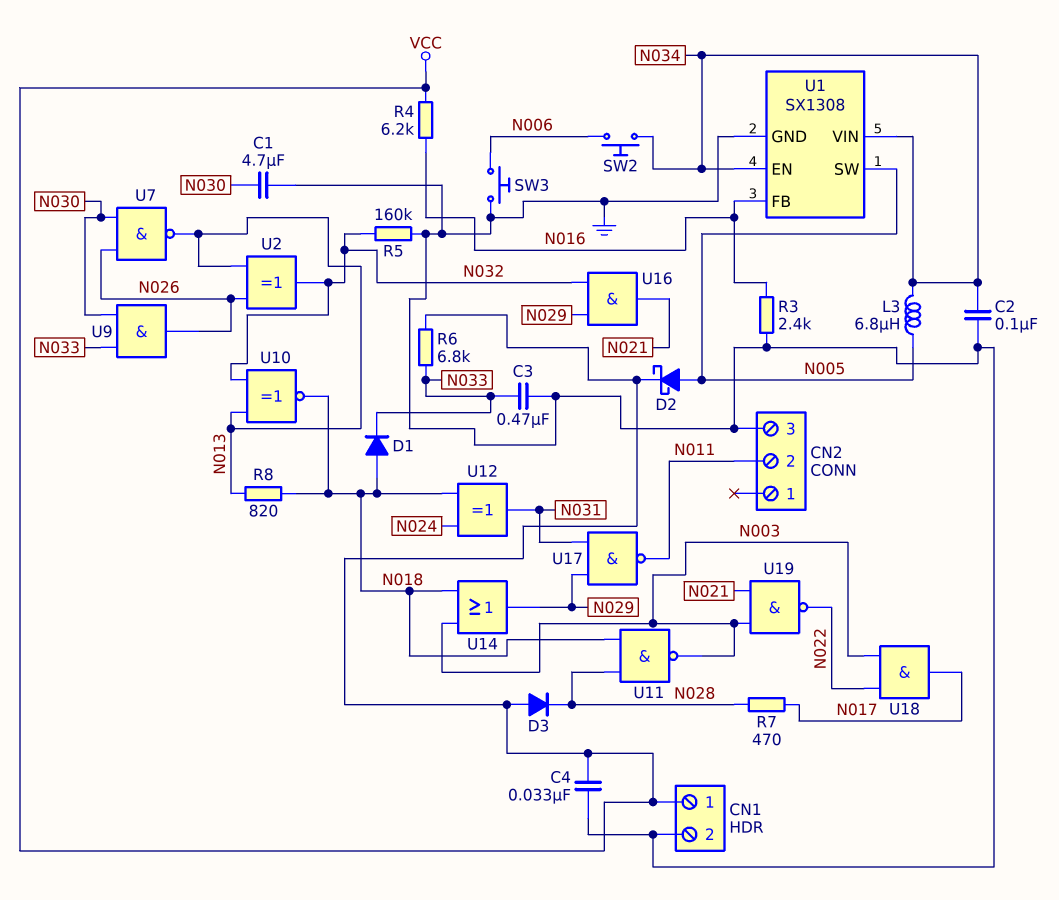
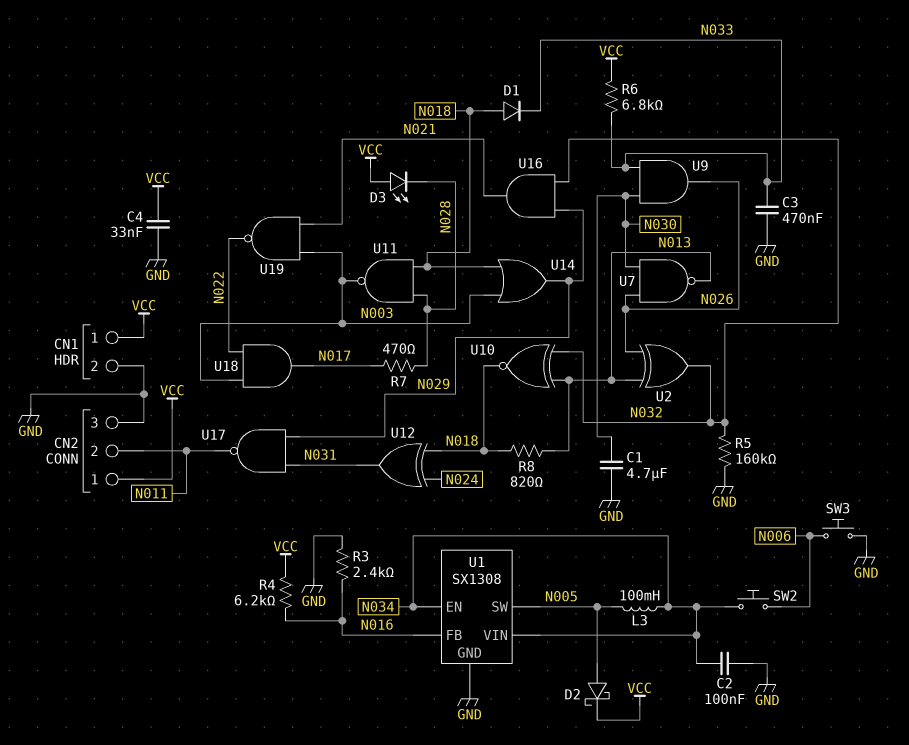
CN2 pin 1: none -> VCC
D3: diode (A VCC, K N028) -> LED (A VCC, K N028)
L3: 6.8uH (N005, N034) -> 100mH (N005, N034)

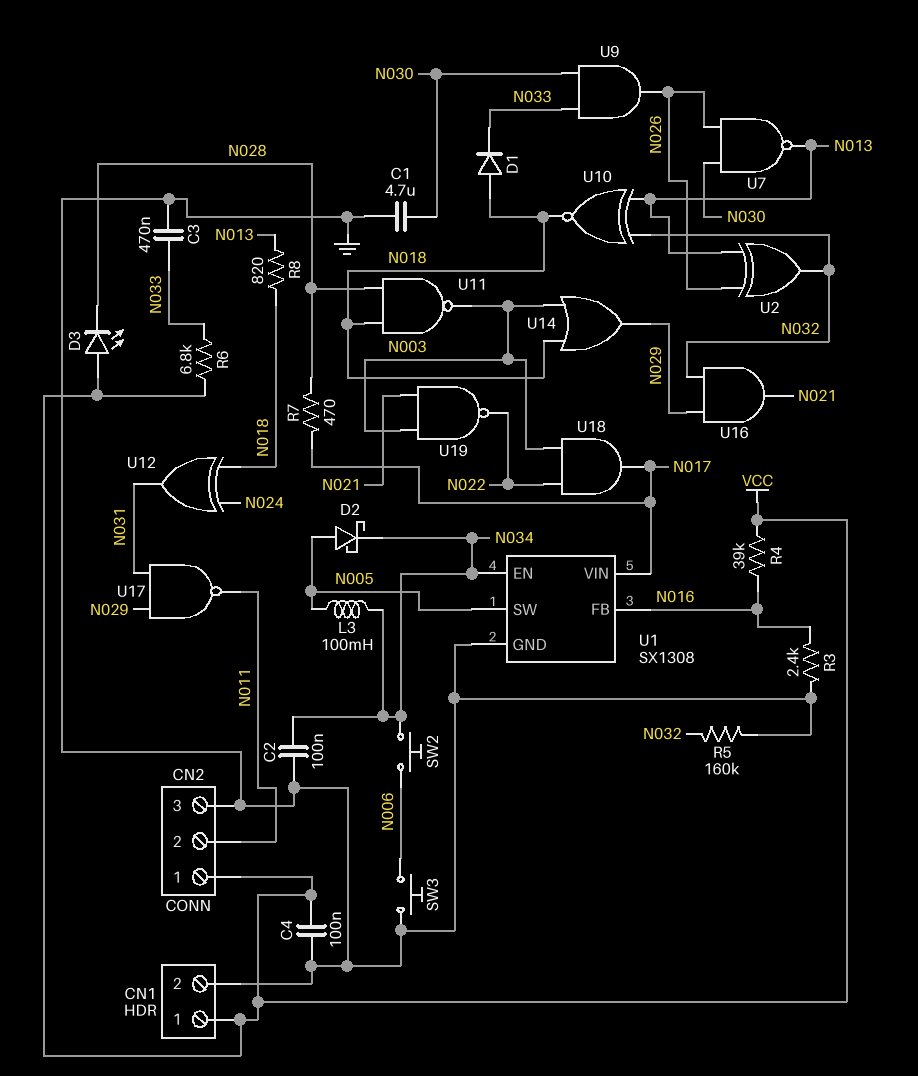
C4: 33nF (GND, VCC) -> 100nF (GND, VCC)
D2: schottky (A N005, K VCC) -> schottky (A N005, K N034)
R4: 6.2k (N016, VCC) -> 39k (N016, VCC)
U1 pin VIN: N034 -> N017

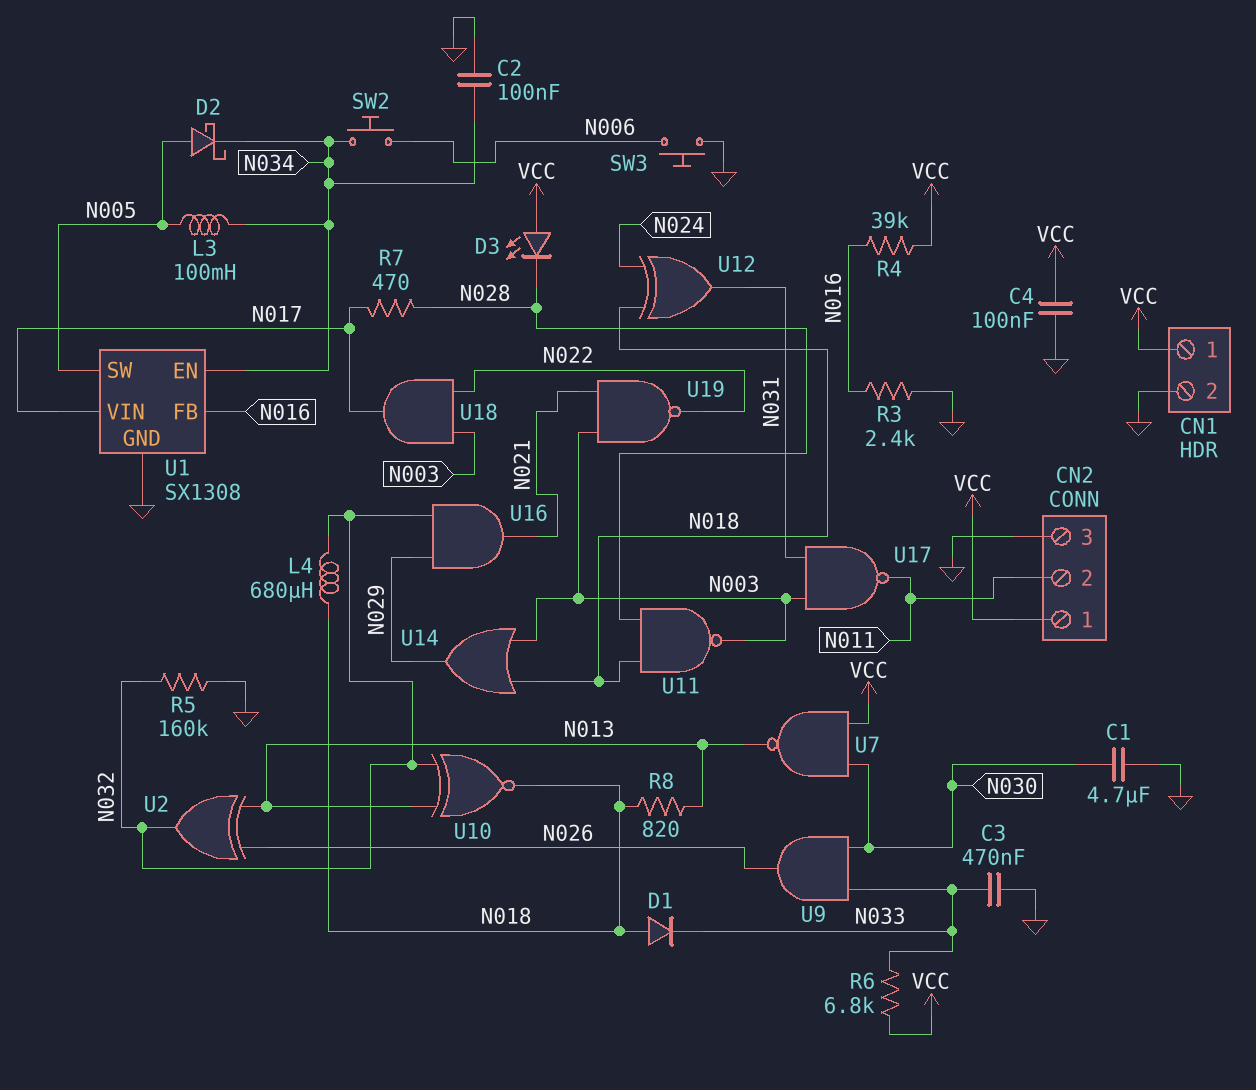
L4: none -> 680uH (N018, N032)
U7: NAND (in N026, in N030, out N013) -> NAND (in N030, in VCC, out N013)
U17: NAND (in N029, in N031, out N011) -> NAND (in N003, in N031, out N011)

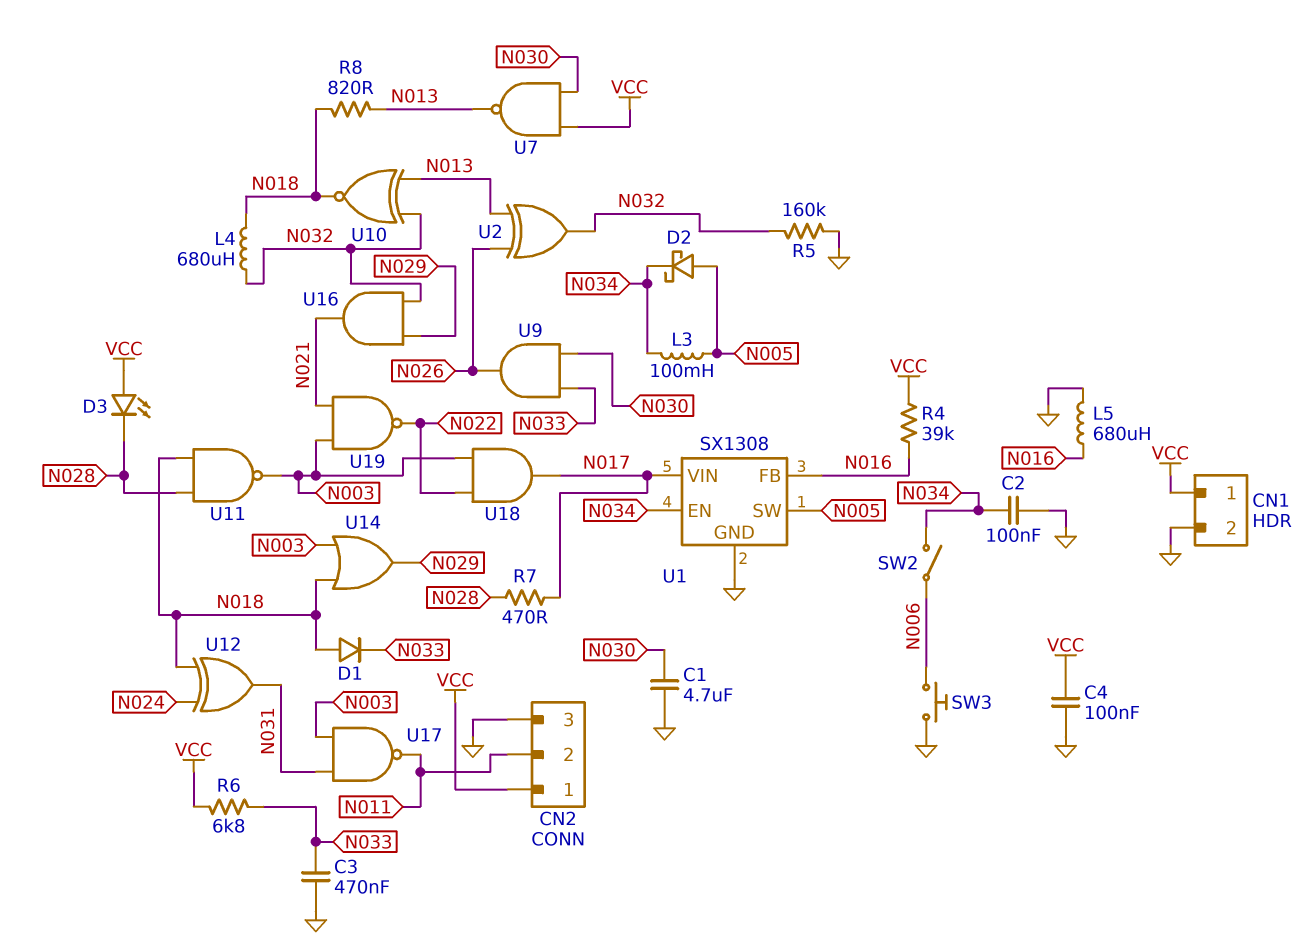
L5: none -> 680uH (GND, N016)
R3: 2.4k (GND, N016) -> none
SW2: button (N006, N034) -> switch (N006, N034)

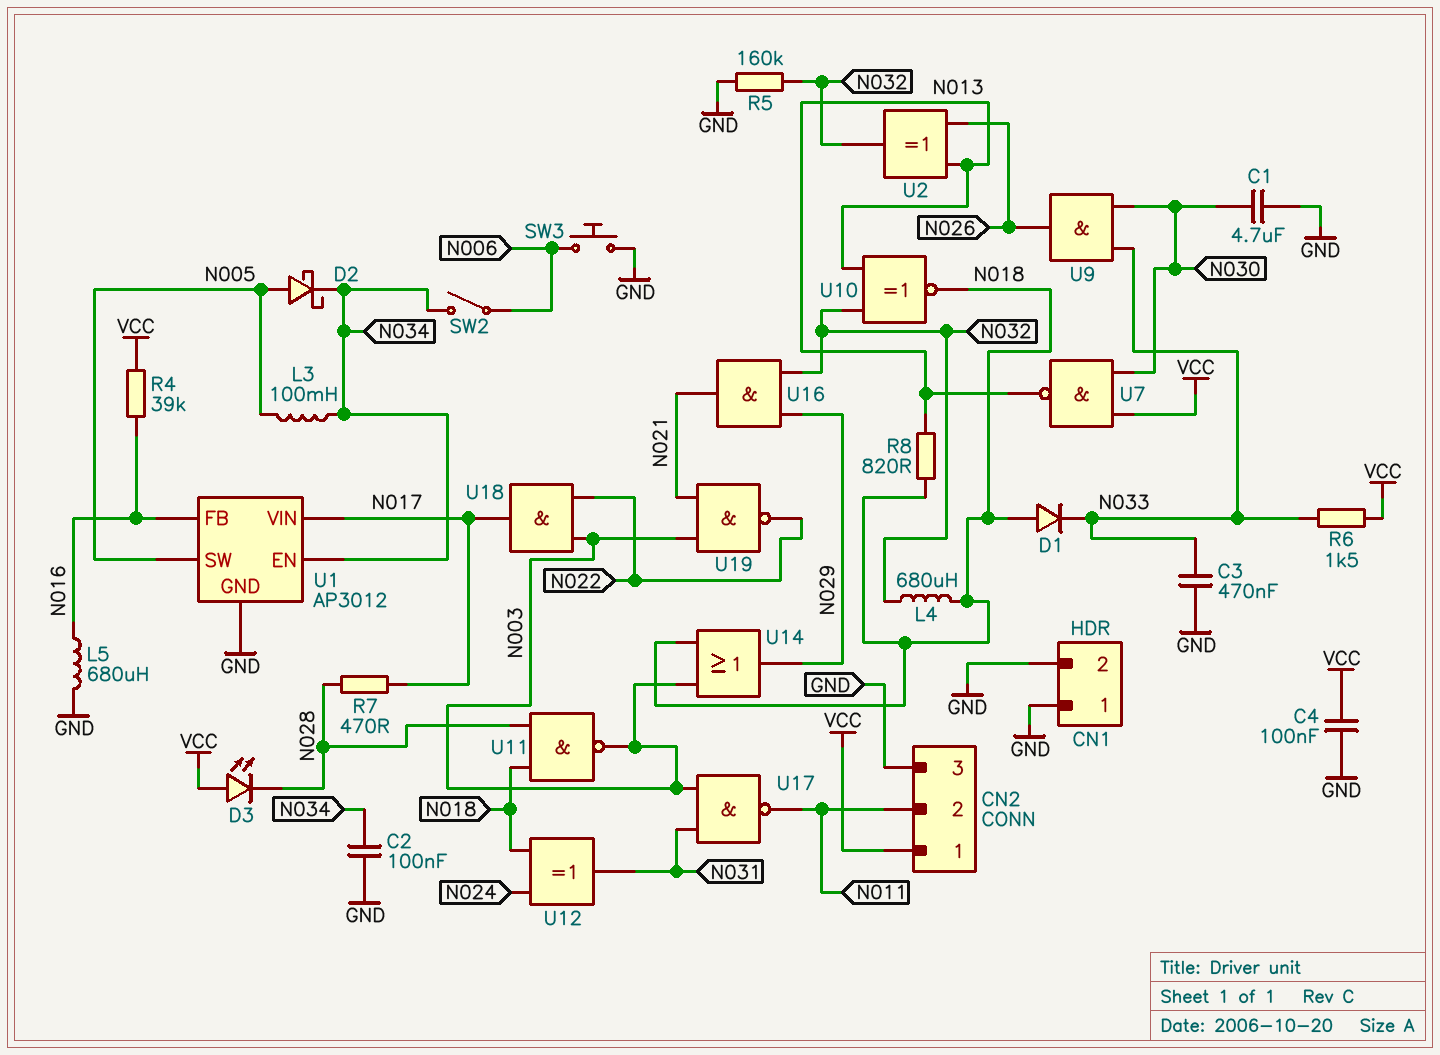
CN1 pin 1: VCC -> GND
R6: 6.8k (N033, VCC) -> 1.5k (N033, VCC)
U1: SX1308 -> AP3012

